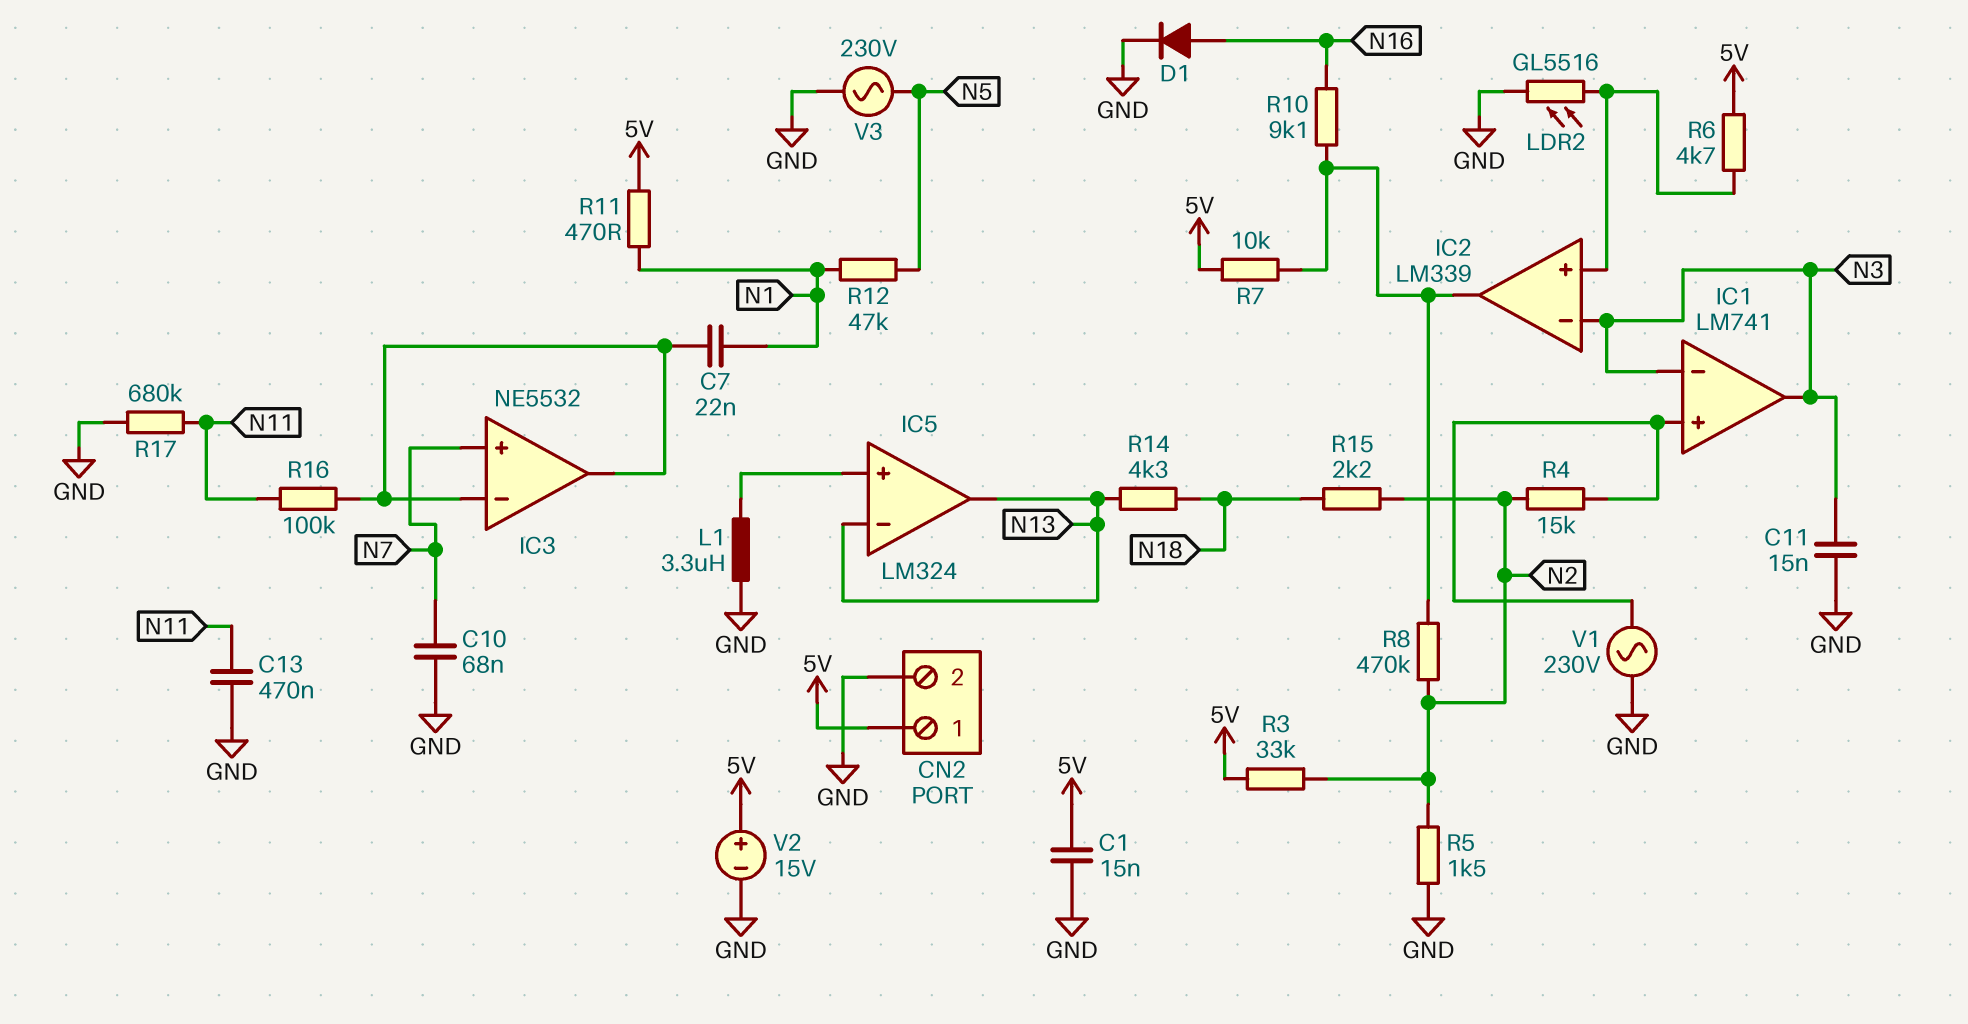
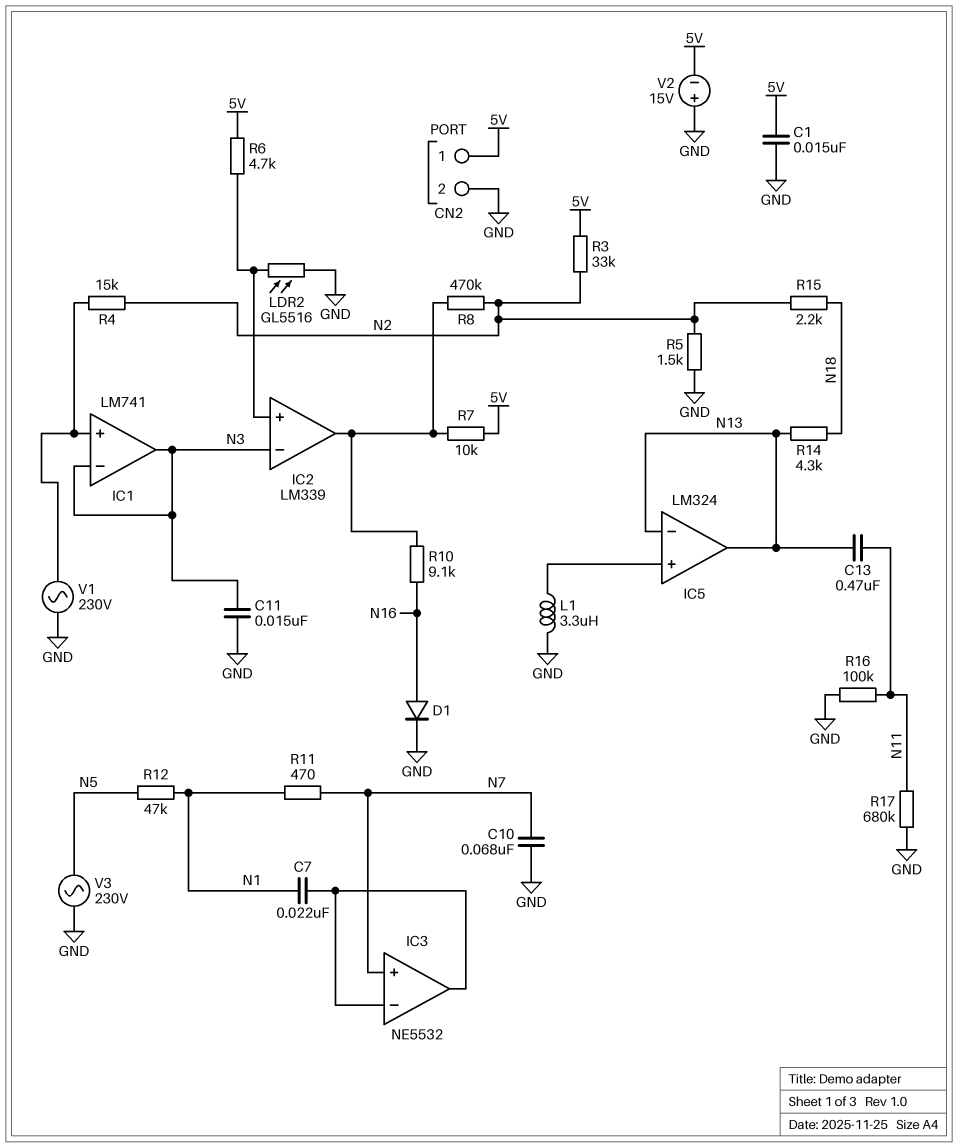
C13: 470nF (GND, N11) -> 470nF (N11, N13)
R11: 470 (5V, N1) -> 470 (N1, N7)
R16: 100k (IC3/in-, N11) -> 100k (GND, N11)
V2: 15V (plus 5V, minus GND) -> 15V (plus GND, minus 5V)

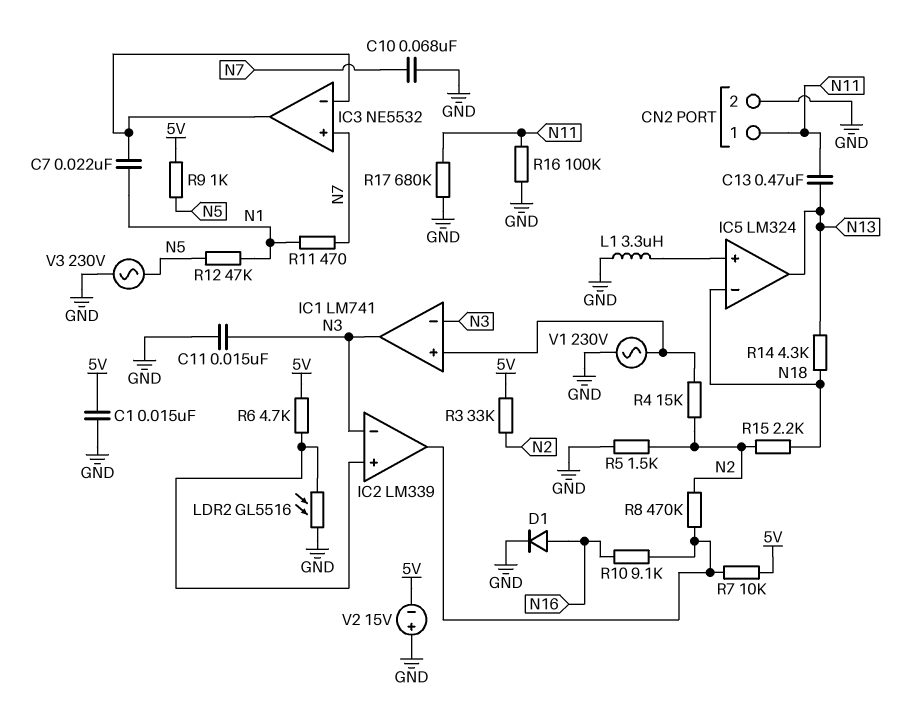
CN2 pin 1: 5V -> N11
IC5 pin in-: N13 -> N18
R9: none -> 1k (5V, N5)

